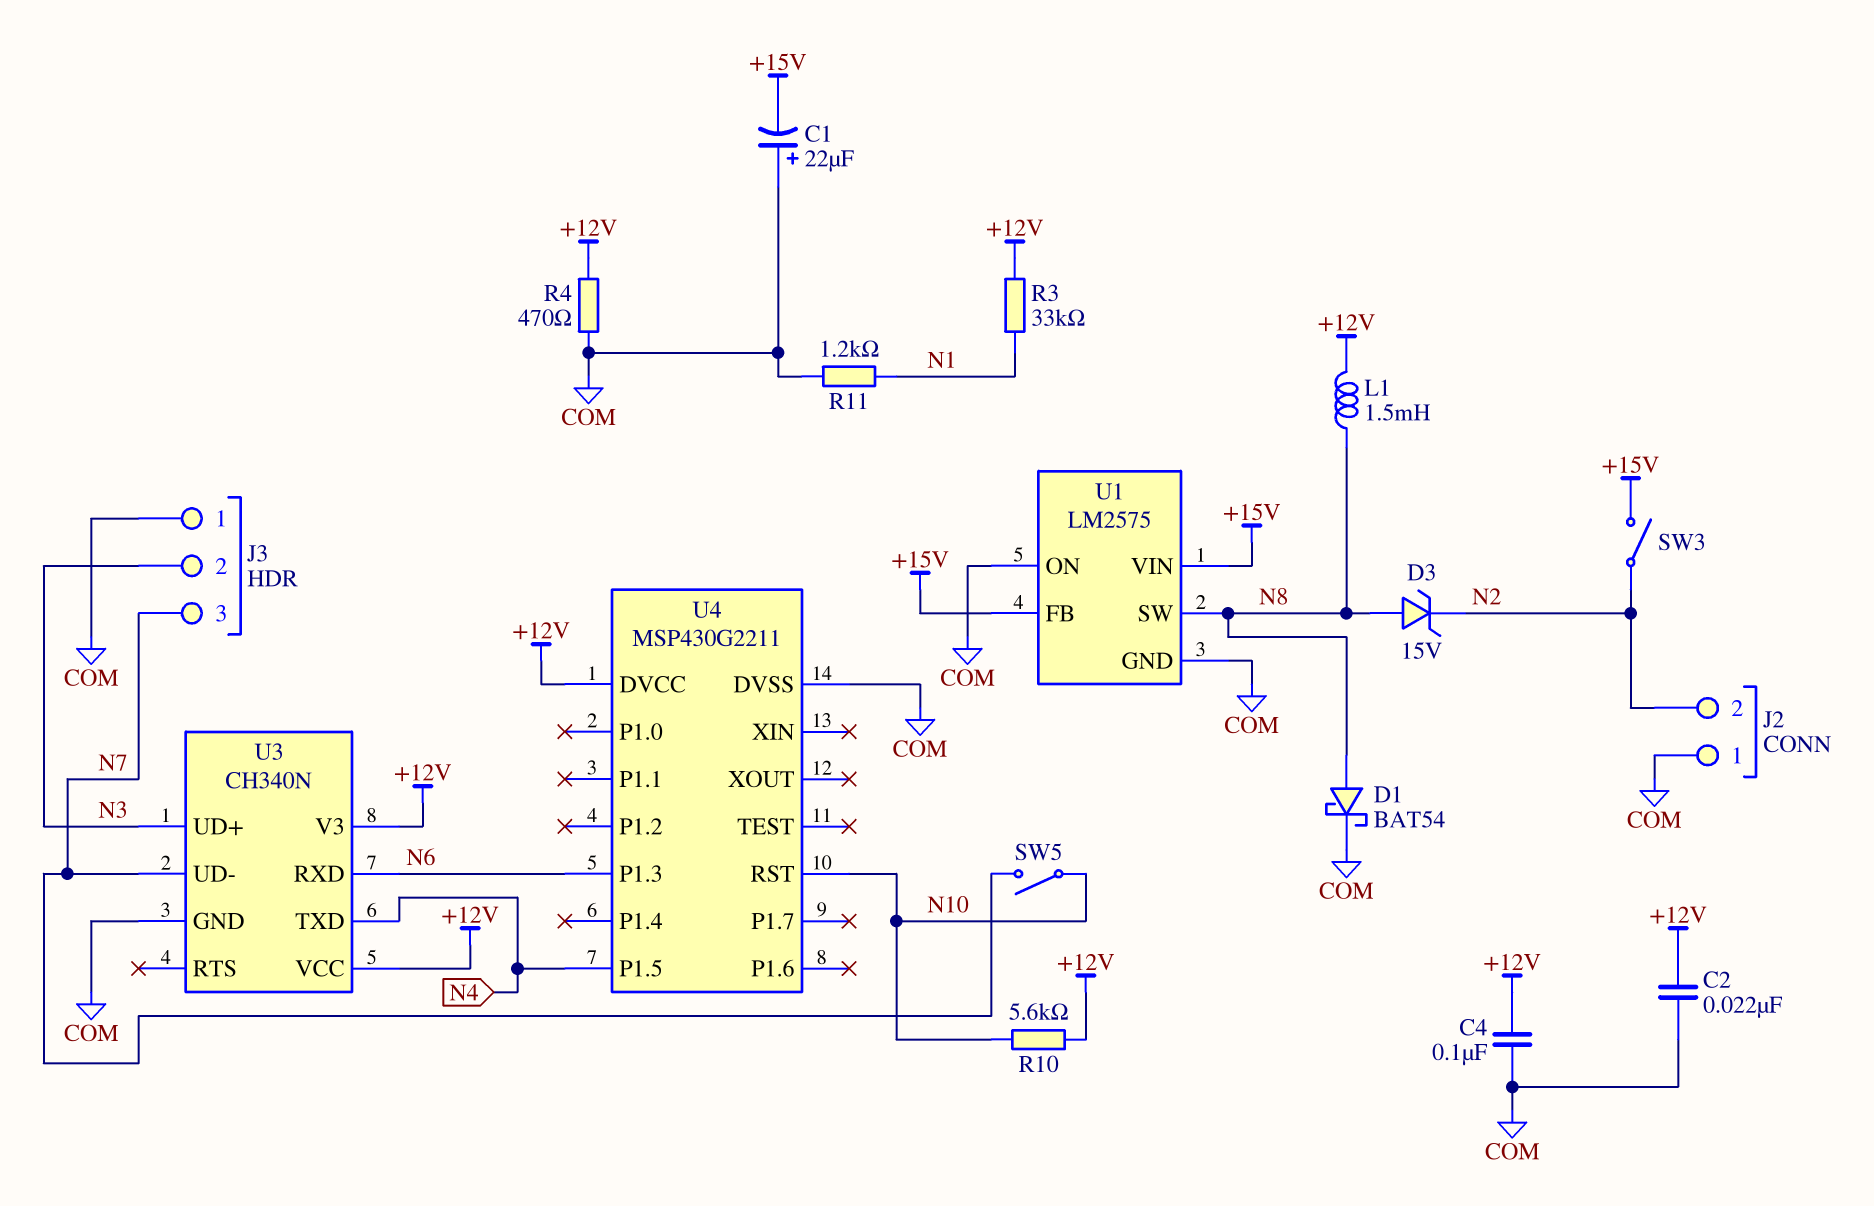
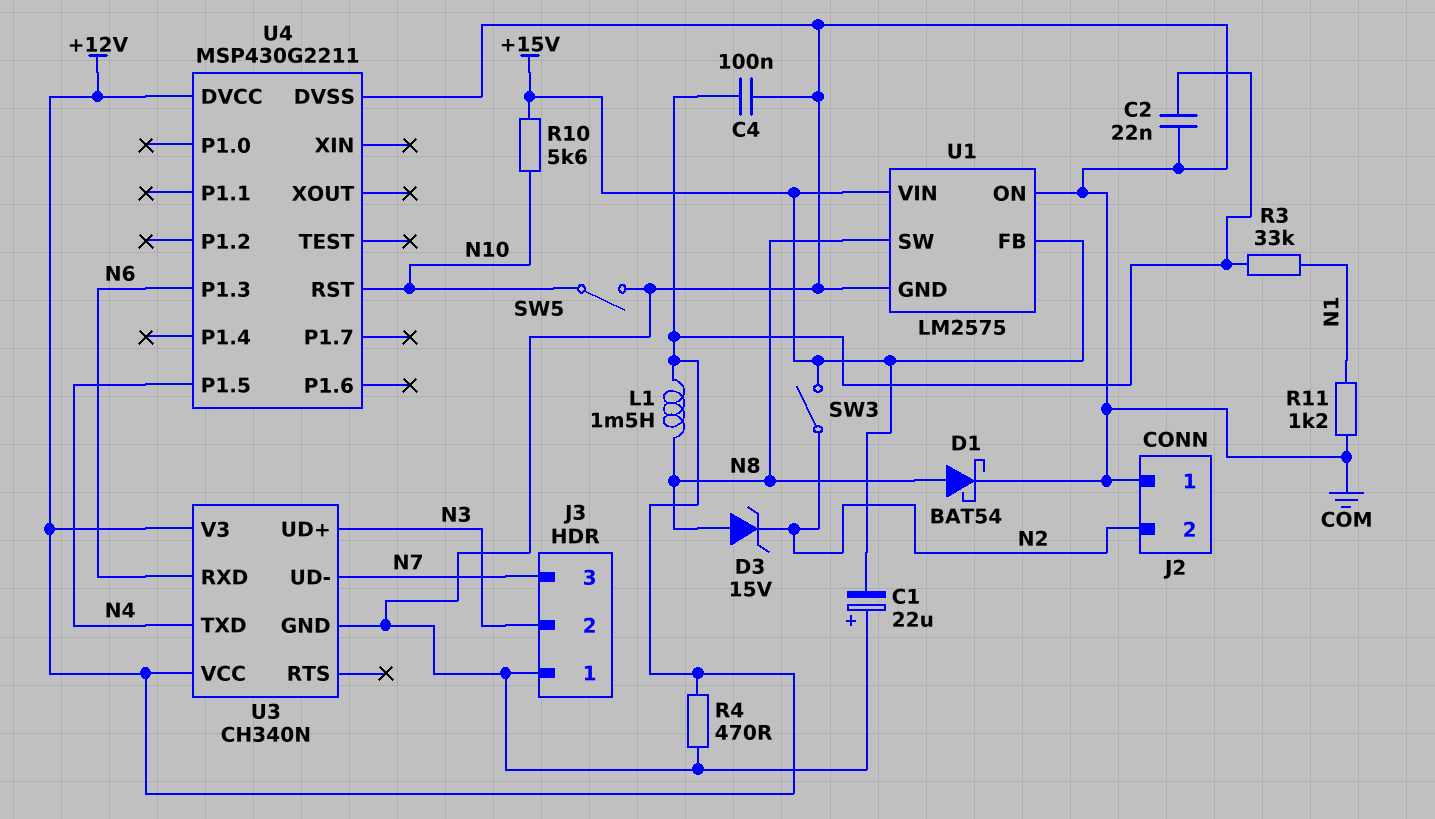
R10: 5.6k (+12V, N10) -> 5.6k (+15V, N10)
SW5: switch (N7, N10) -> switch (COM, N10)

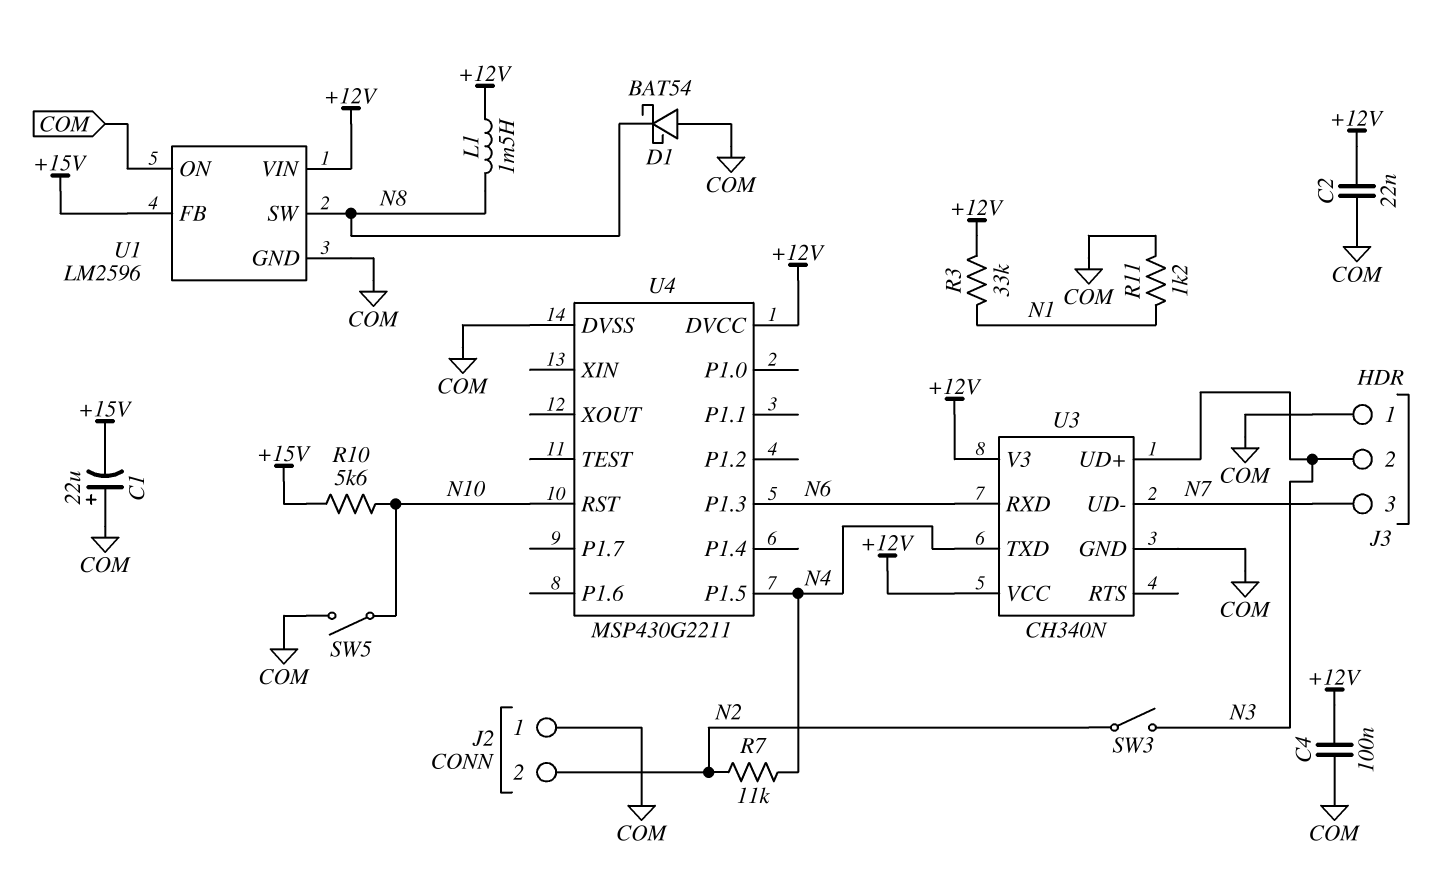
D1: schottky BAT54 (A N8, K COM) -> schottky BAT54 (A COM, K N8)
D3: zener 15V (A N8, K N2) -> none
R4: 470 (+12V, COM) -> none
R7: none -> 11k (N2, N4)
SW3: switch (+15V, N2) -> switch (N2, N3)
U1: LM2575 -> LM2596
U1 pin VIN: +15V -> +12V

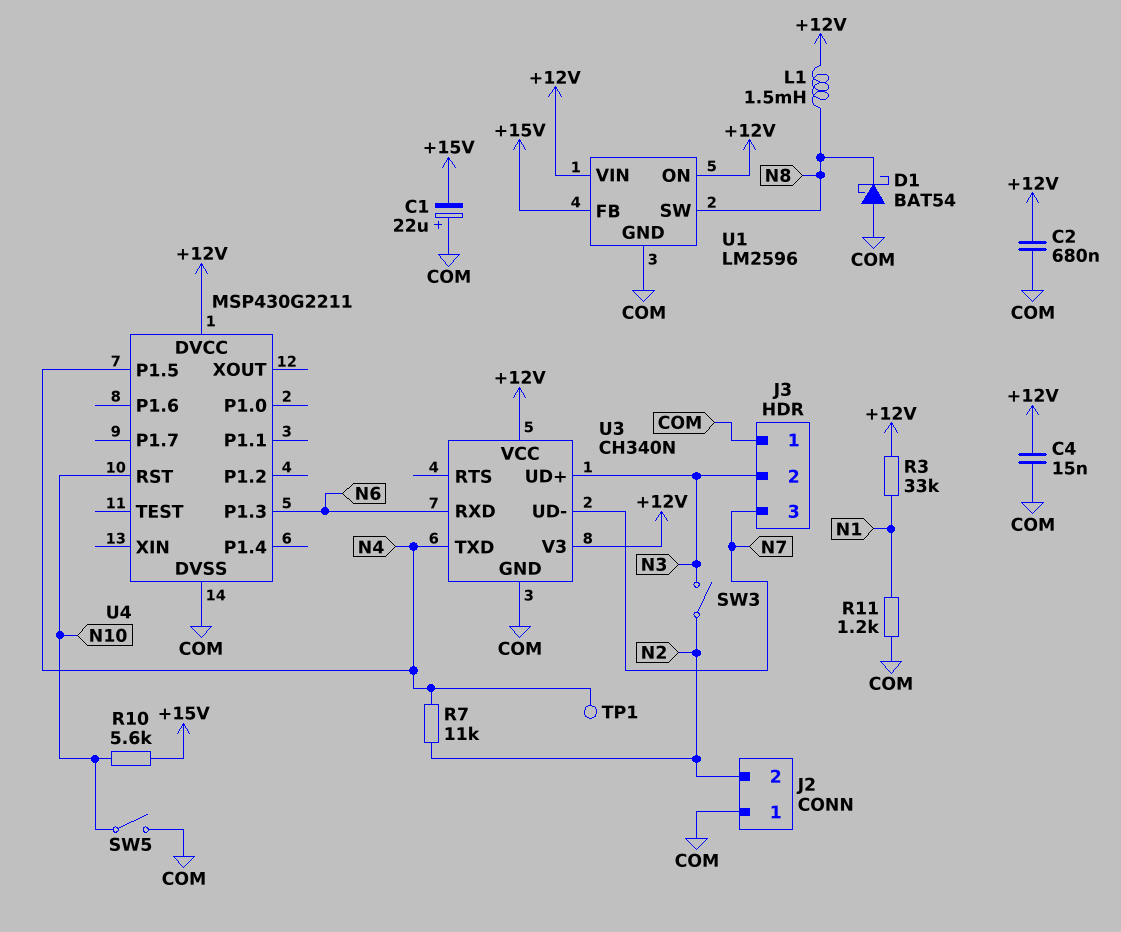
C2: 22nF (+12V, COM) -> 680nF (+12V, COM)
C4: 100nF (+12V, COM) -> 15nF (+12V, COM)
TP1: none -> test point (N4)
U1 pin ON: COM -> +12V

